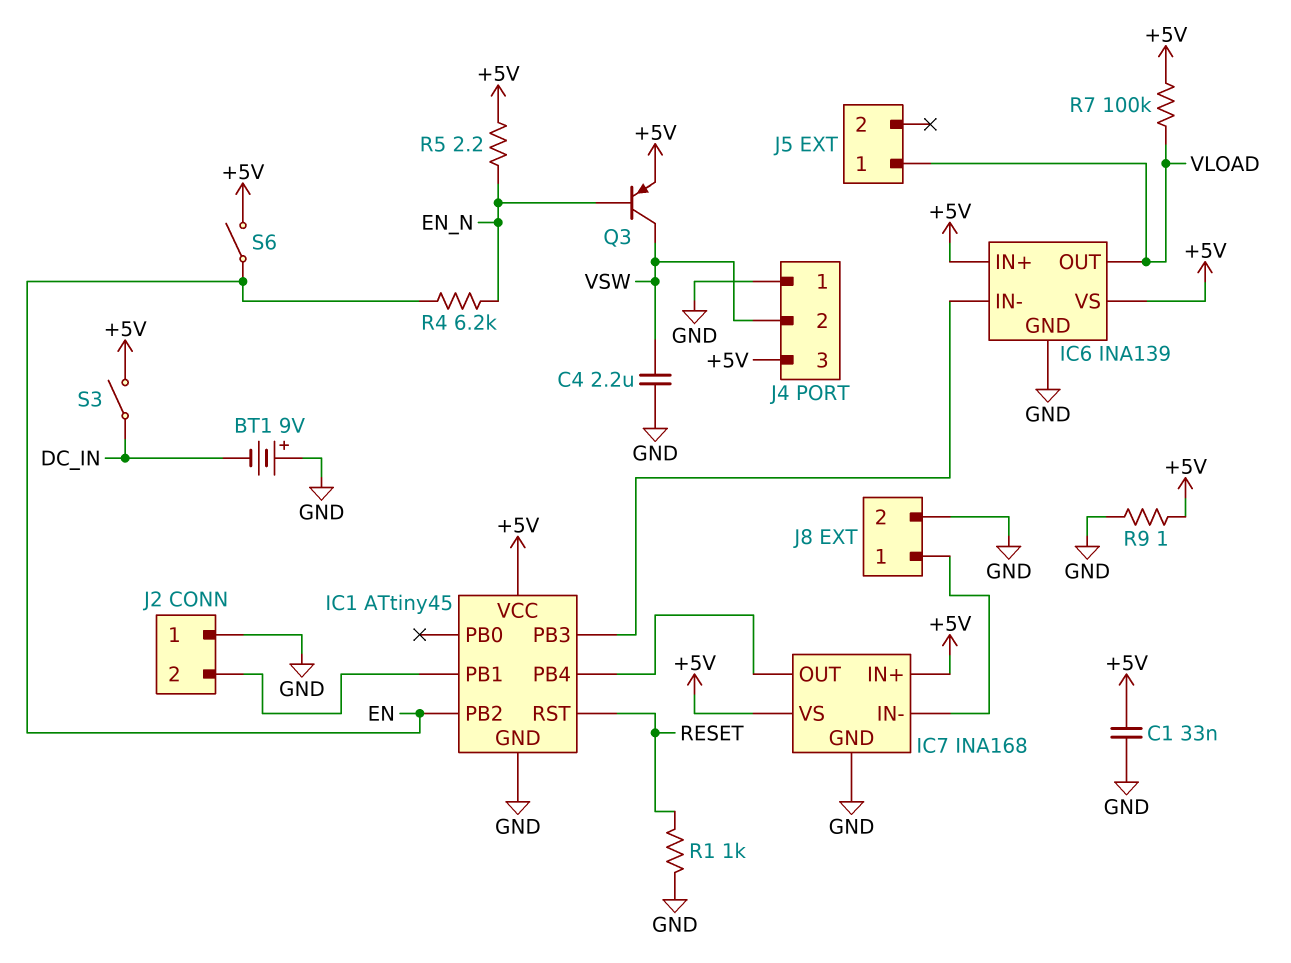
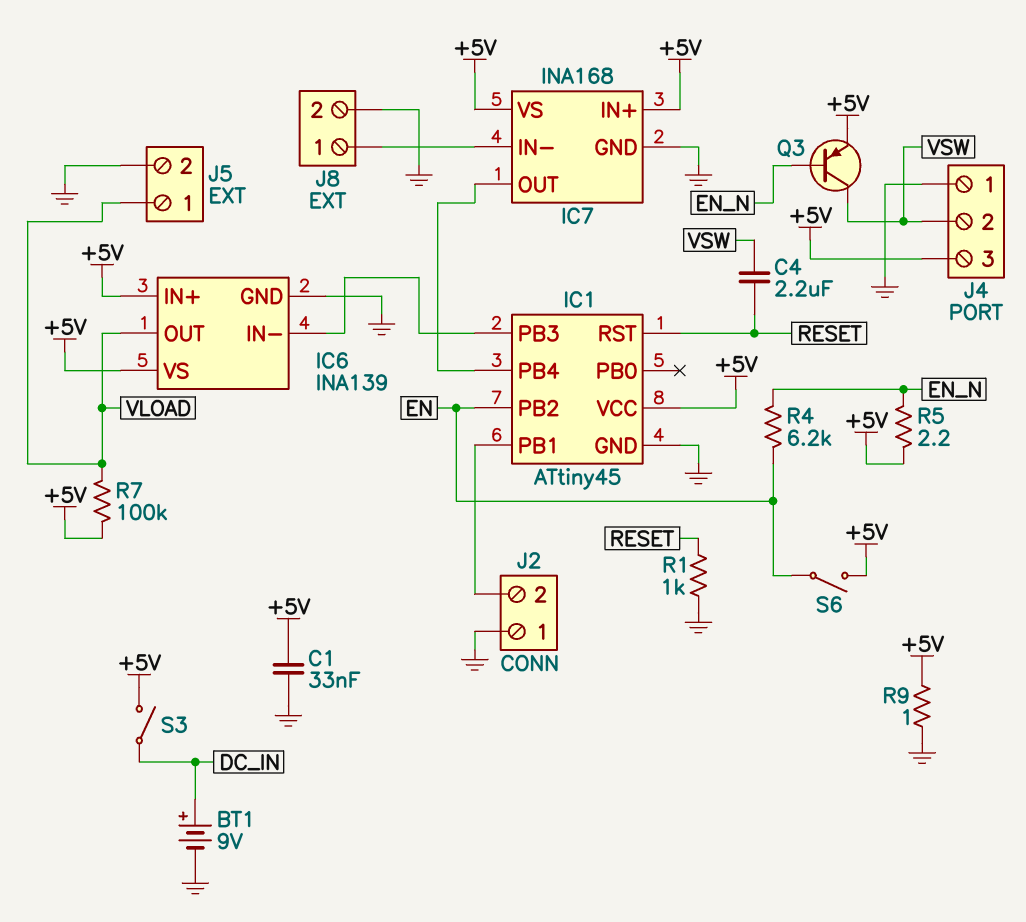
BT1: 9V (plus GND, minus DC_IN) -> 9V (plus DC_IN, minus GND)
C4: 2.2uF (GND, VSW) -> 2.2uF (RESET, VSW)
J5 pin 2: none -> GND

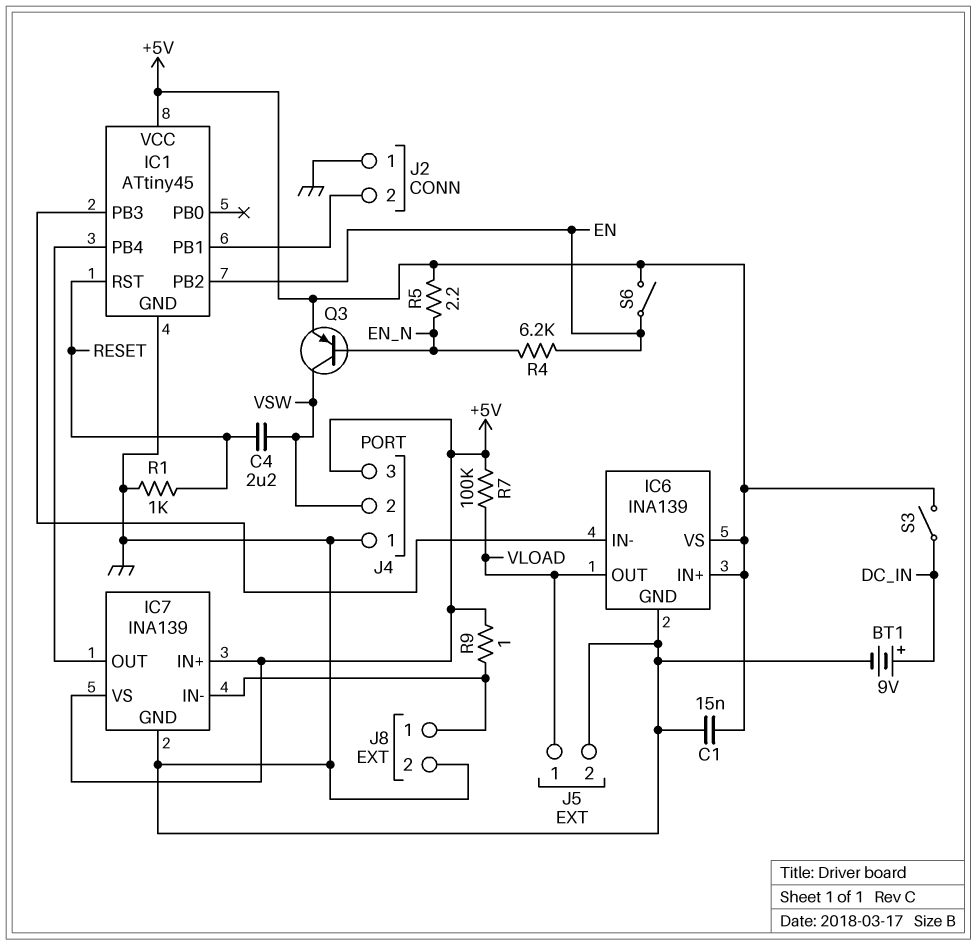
C1: 33nF (+5V, GND) -> 15nF (+5V, GND)
IC7: INA168 -> INA139
R9: 1 (+5V, GND) -> 1 (+5V, IC7/IN-)

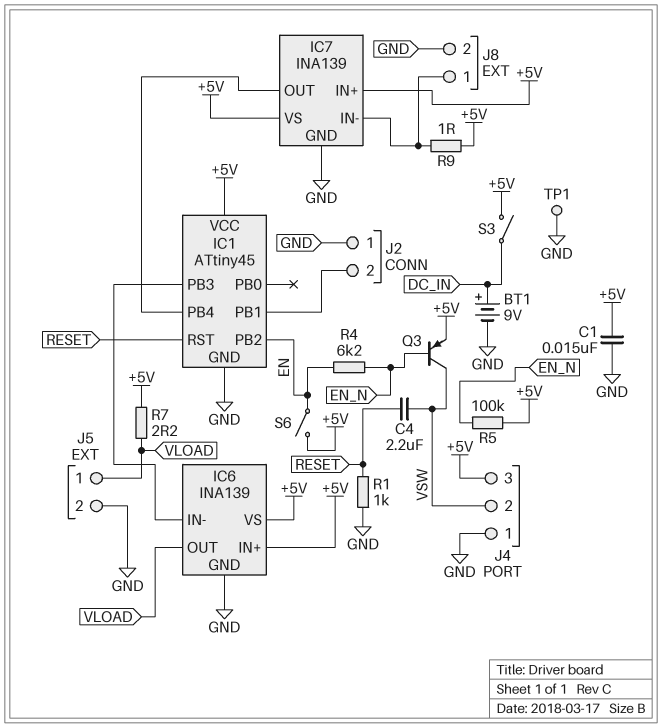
R5: 2.2 (+5V, EN_N) -> 100k (+5V, EN_N)
R7: 100k (+5V, VLOAD) -> 2.2 (+5V, VLOAD)
TP1: none -> test point (GND)

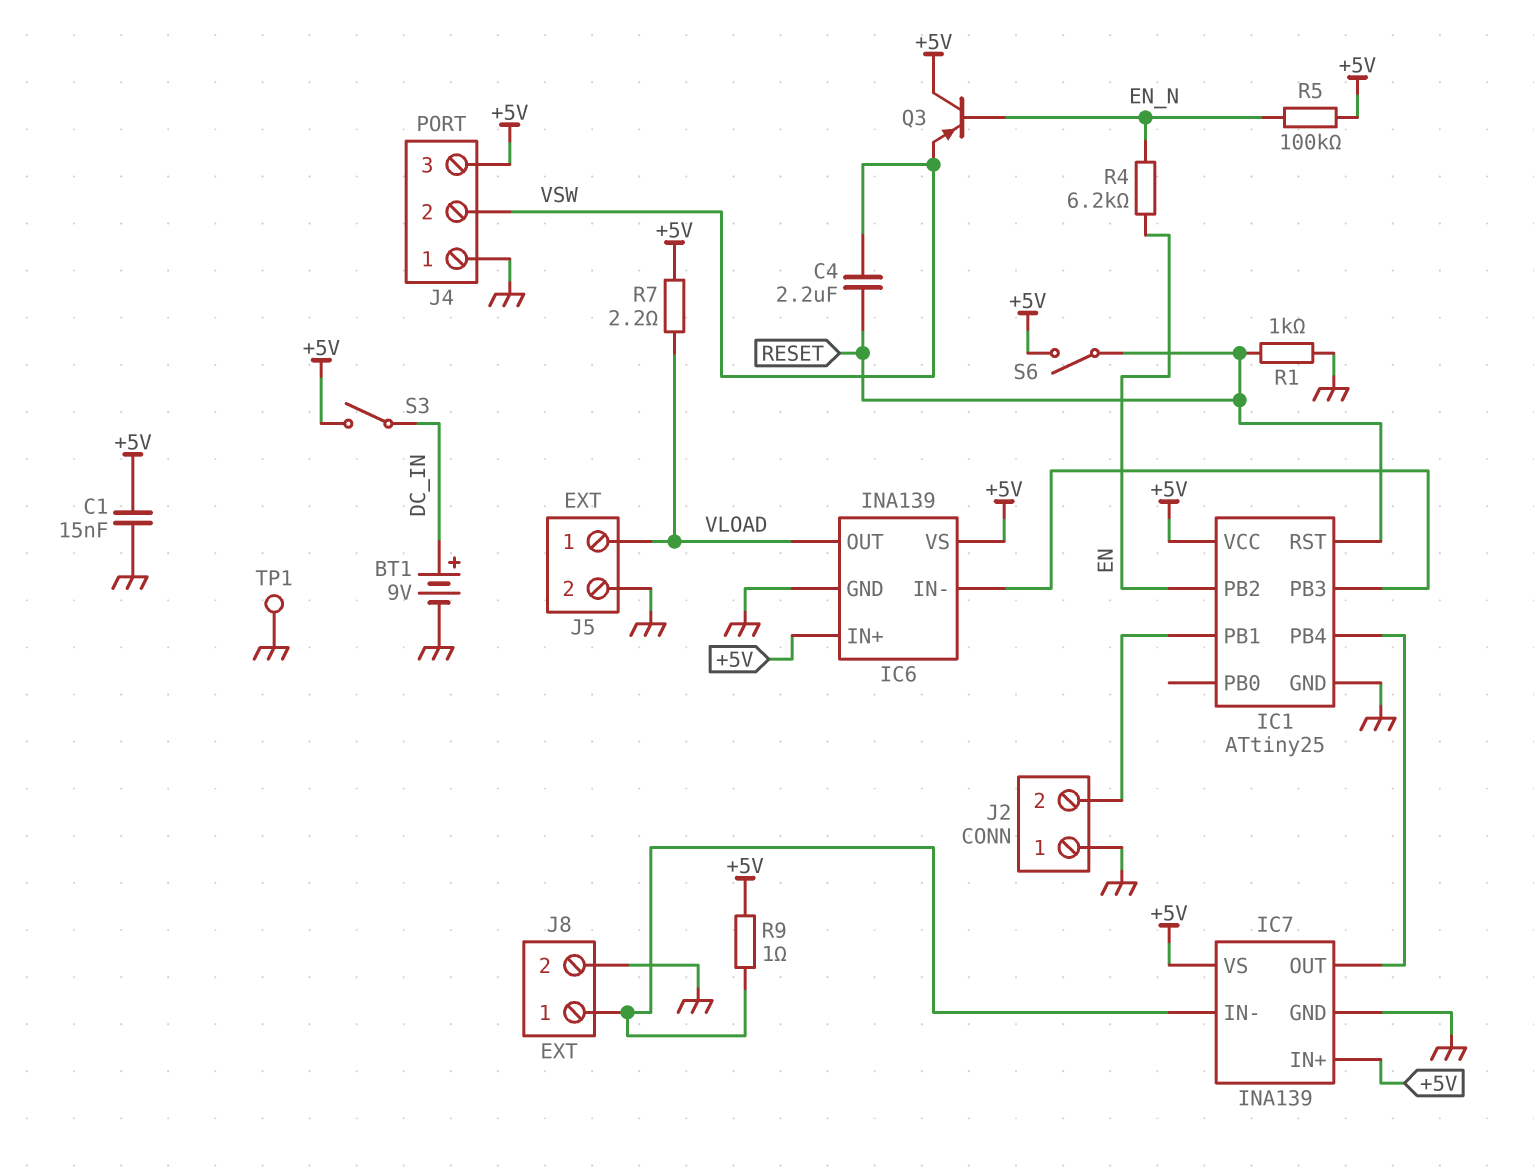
IC1: ATtiny45 -> ATtiny25
Q3: PNP (B EN_N, C VSW, E +5V) -> PNP (B EN_N, C +5V, E VSW)
S6: switch (+5V, EN) -> switch (+5V, RESET)

